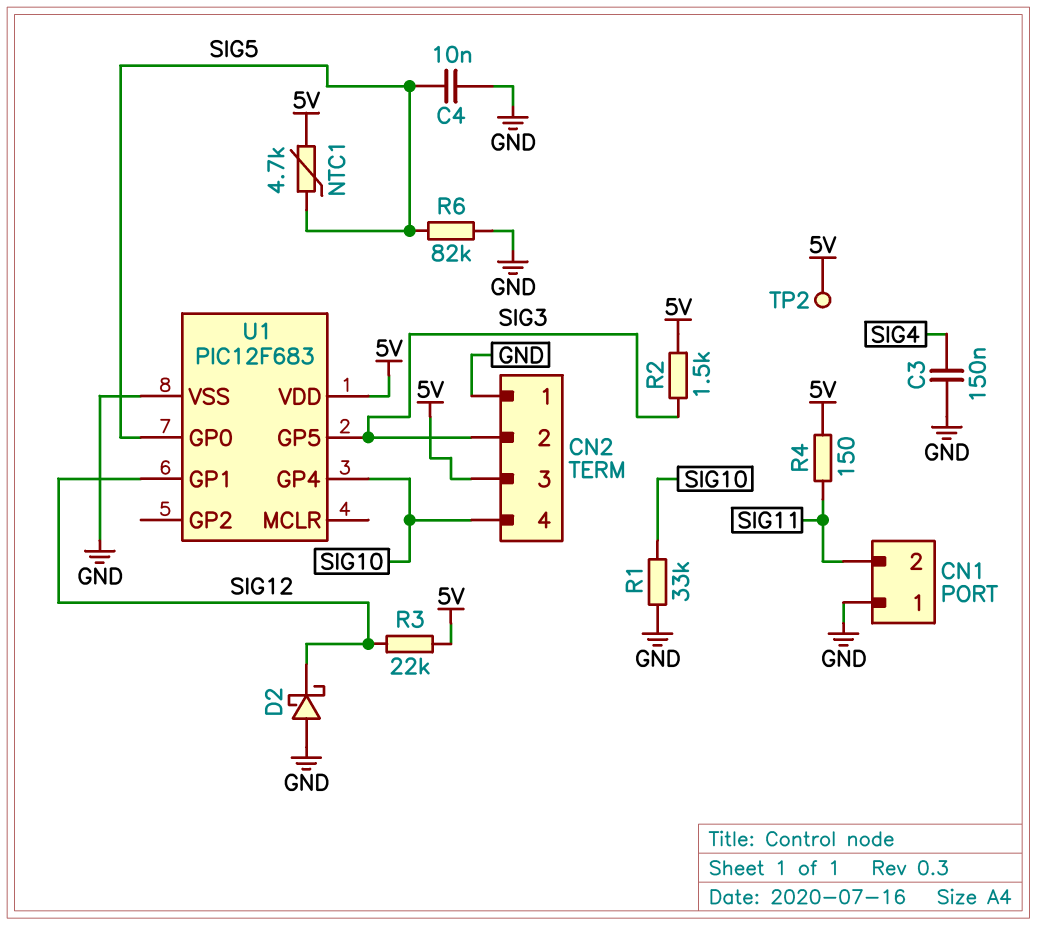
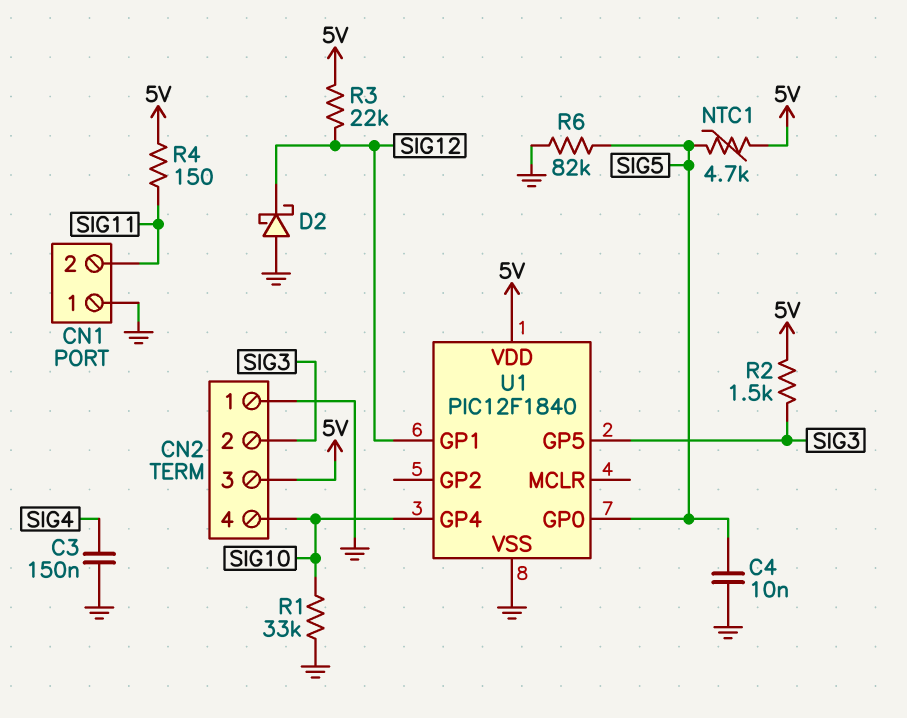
TP2: test point (5V) -> none
U1: PIC12F683 -> PIC12F1840

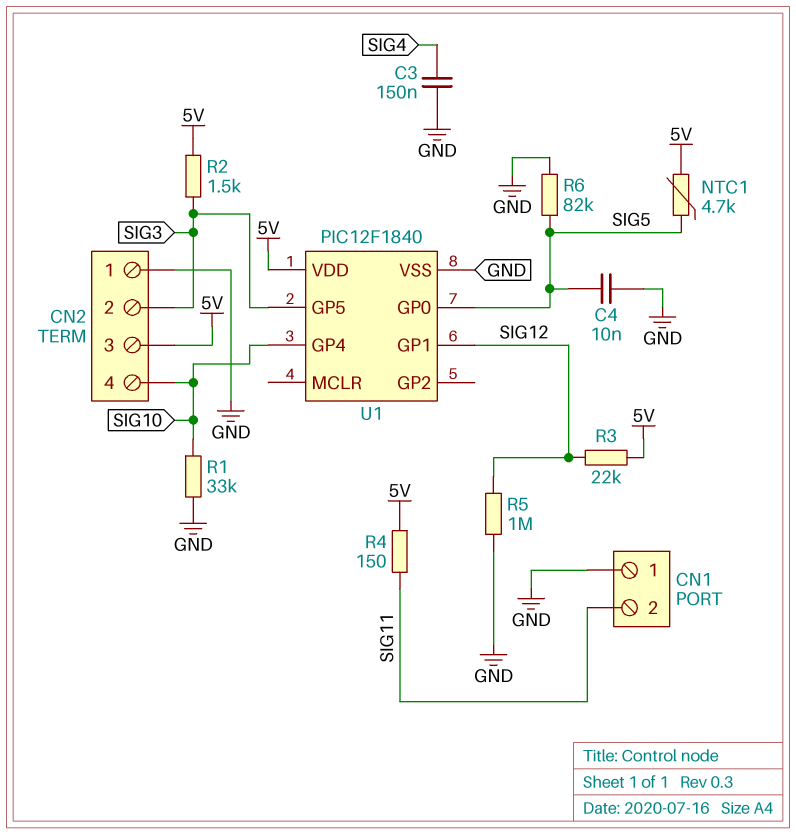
D2: schottky (A GND, K SIG12) -> none
R5: none -> 1M (GND, SIG12)

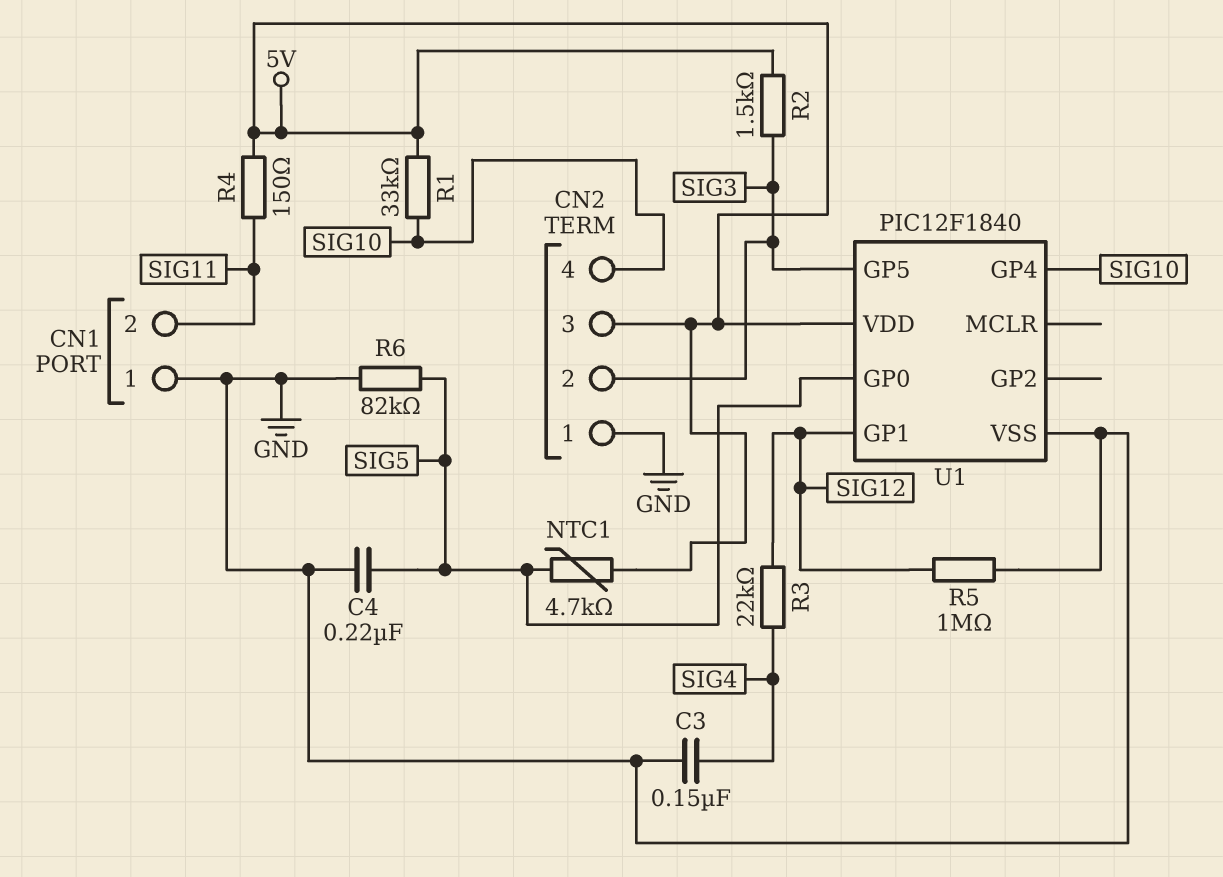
C4: 10nF (GND, SIG5) -> 220nF (GND, SIG5)
R1: 33k (GND, SIG10) -> 33k (5V, SIG10)
R3: 22k (5V, SIG12) -> 22k (SIG4, SIG12)

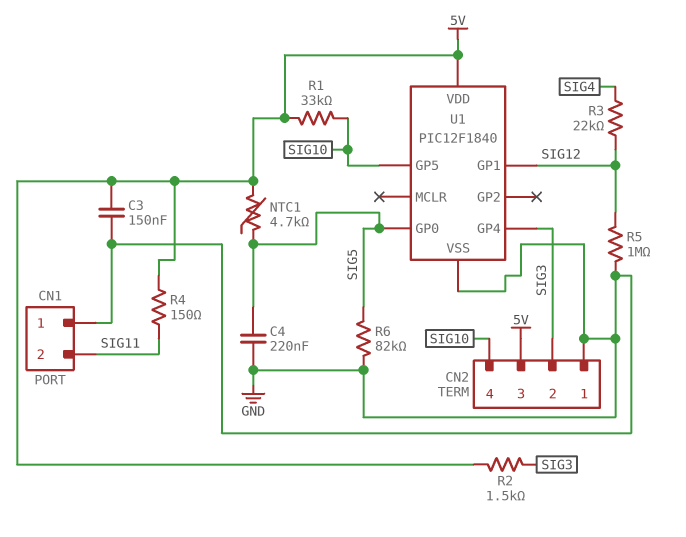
C3: 150nF (GND, SIG4) -> 150nF (5V, GND)
U1 pin GP4: SIG10 -> SIG3
U1 pin GP5: SIG3 -> SIG10

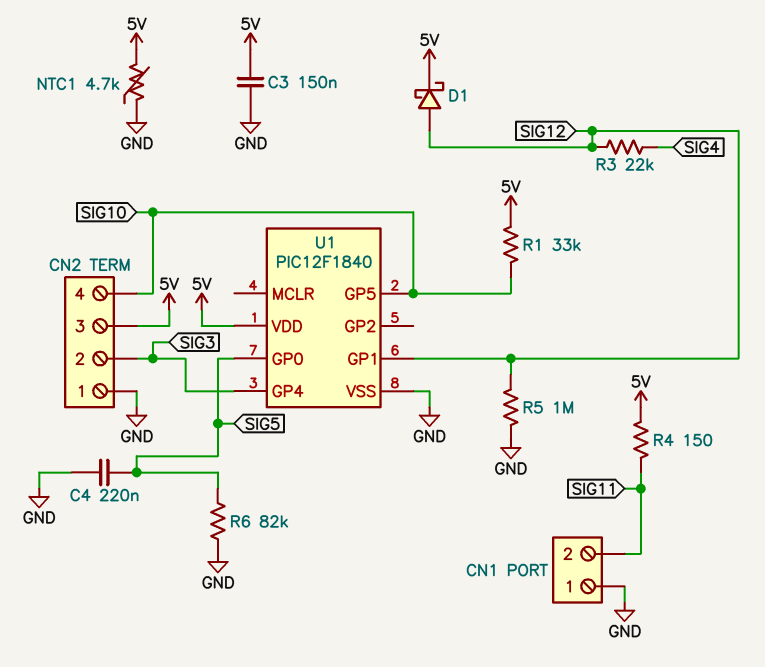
D1: none -> schottky (A SIG12, K 5V)
NTC1: 4.7k (5V, SIG5) -> 4.7k (5V, GND)
R2: 1.5k (5V, SIG3) -> none

